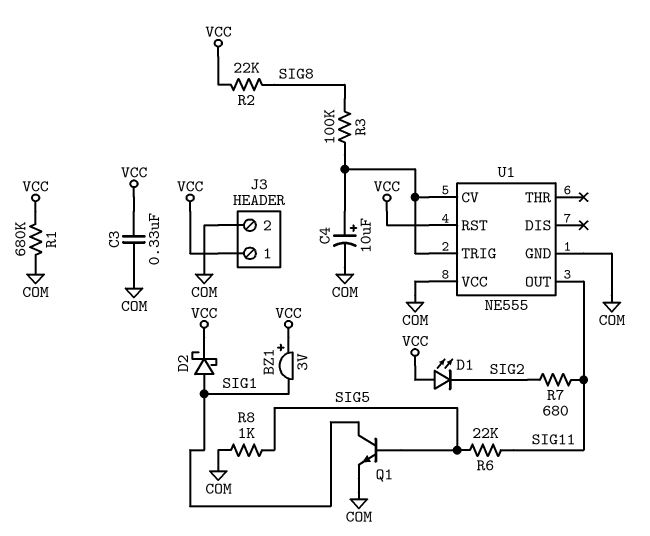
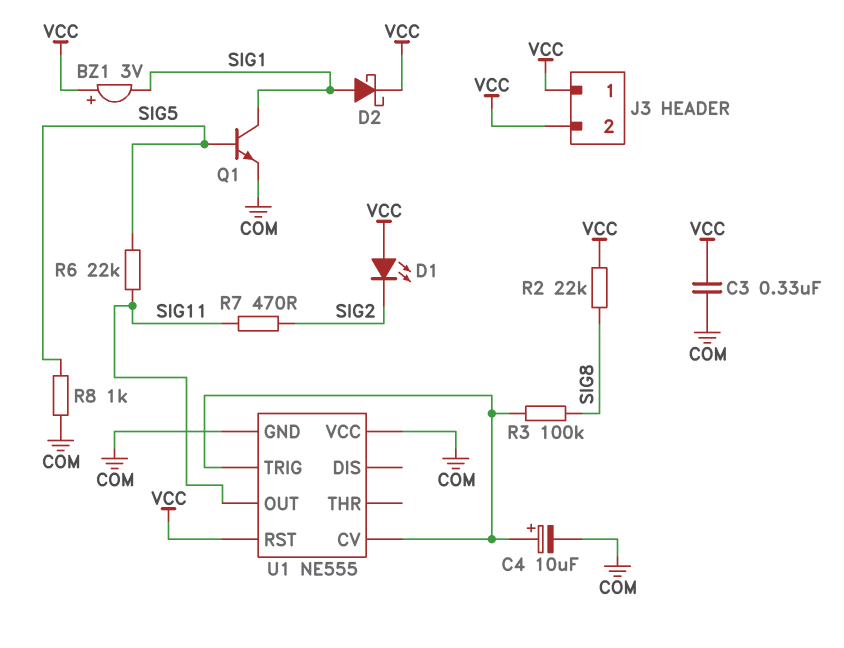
J3 pin 2: COM -> VCC
R1: 680k (COM, VCC) -> none
R7: 680 (SIG2, SIG11) -> 470 (SIG2, SIG11)

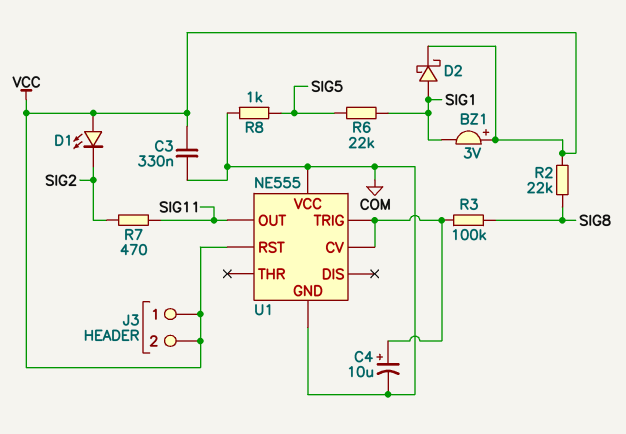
Q1: NPN (B SIG5, C SIG1, E COM) -> none
R6: 22k (SIG5, SIG11) -> 22k (SIG1, SIG5)

